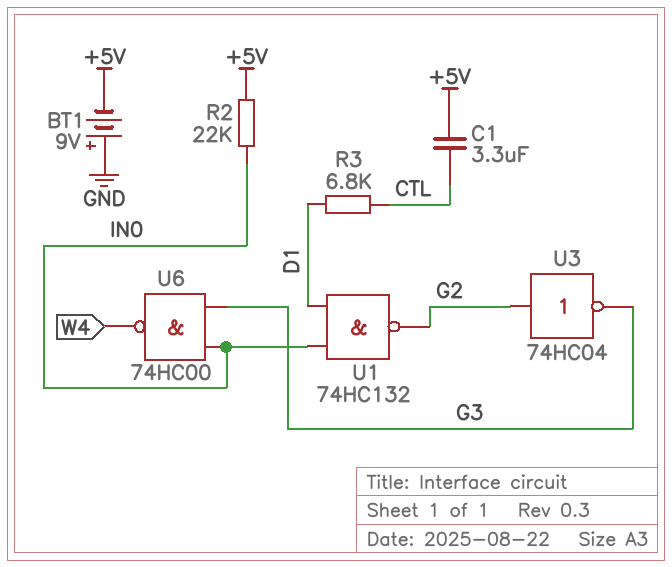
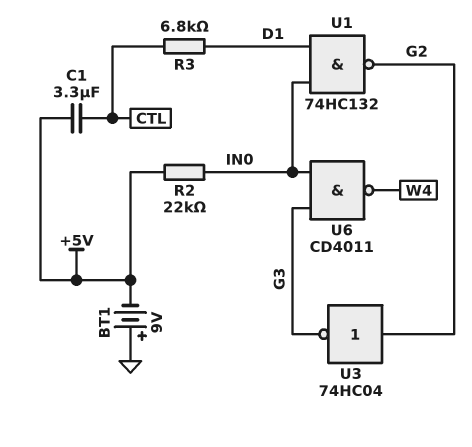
U6: NAND 74HC00 (in G3, in IN0, out W4) -> NAND CD4011 (in G3, in IN0, out W4)

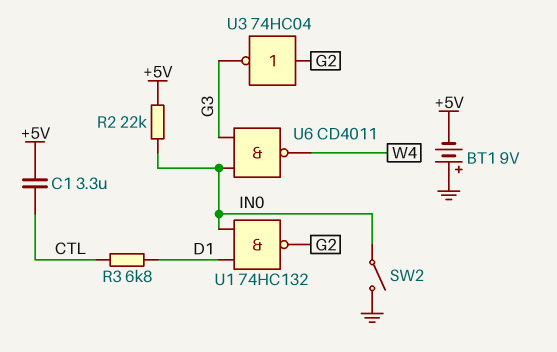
SW2: none -> switch (GND, IN0)

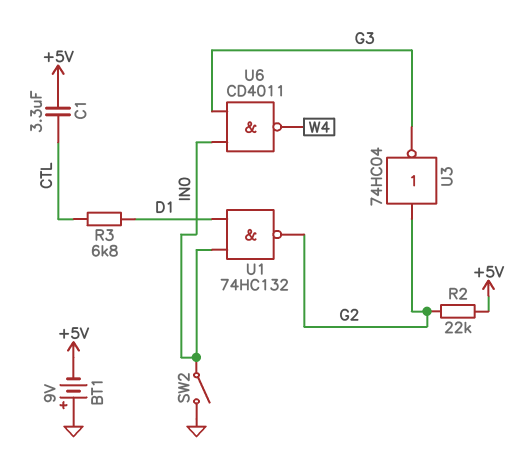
R2: 22k (+5V, IN0) -> 22k (+5V, G2)

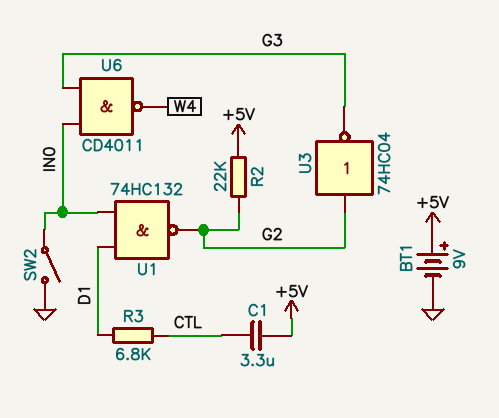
BT1: 9V (plus GND, minus +5V) -> 9V (plus +5V, minus GND)

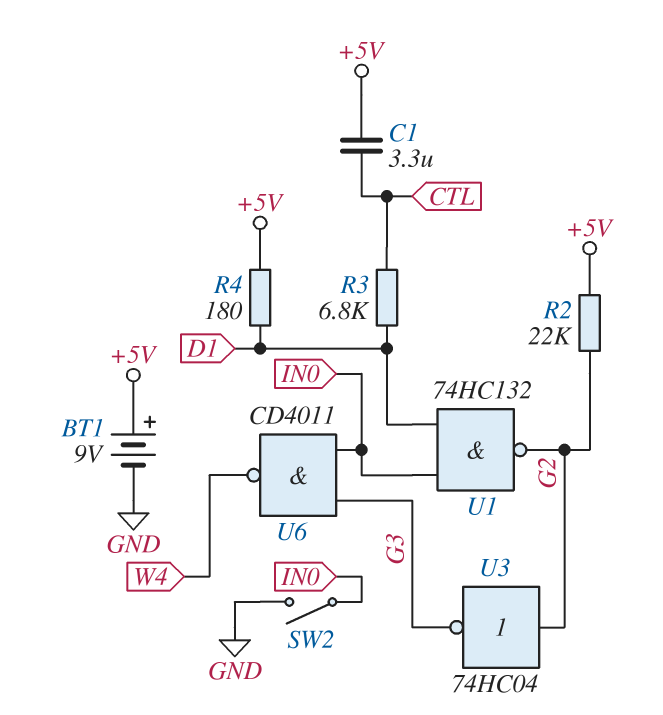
R4: none -> 180 (+5V, D1)

